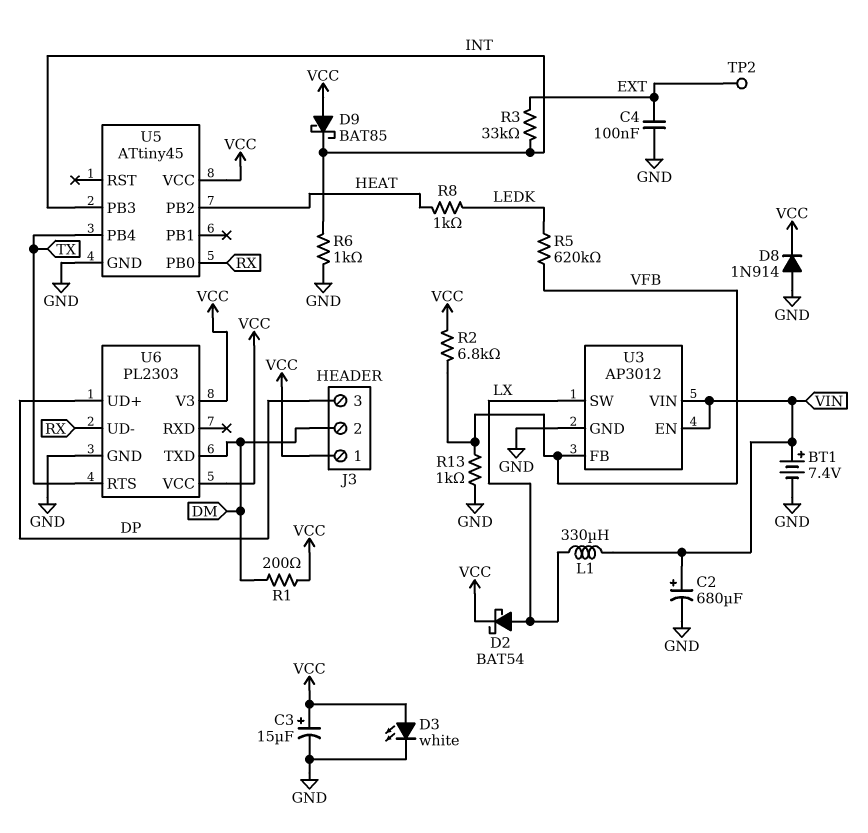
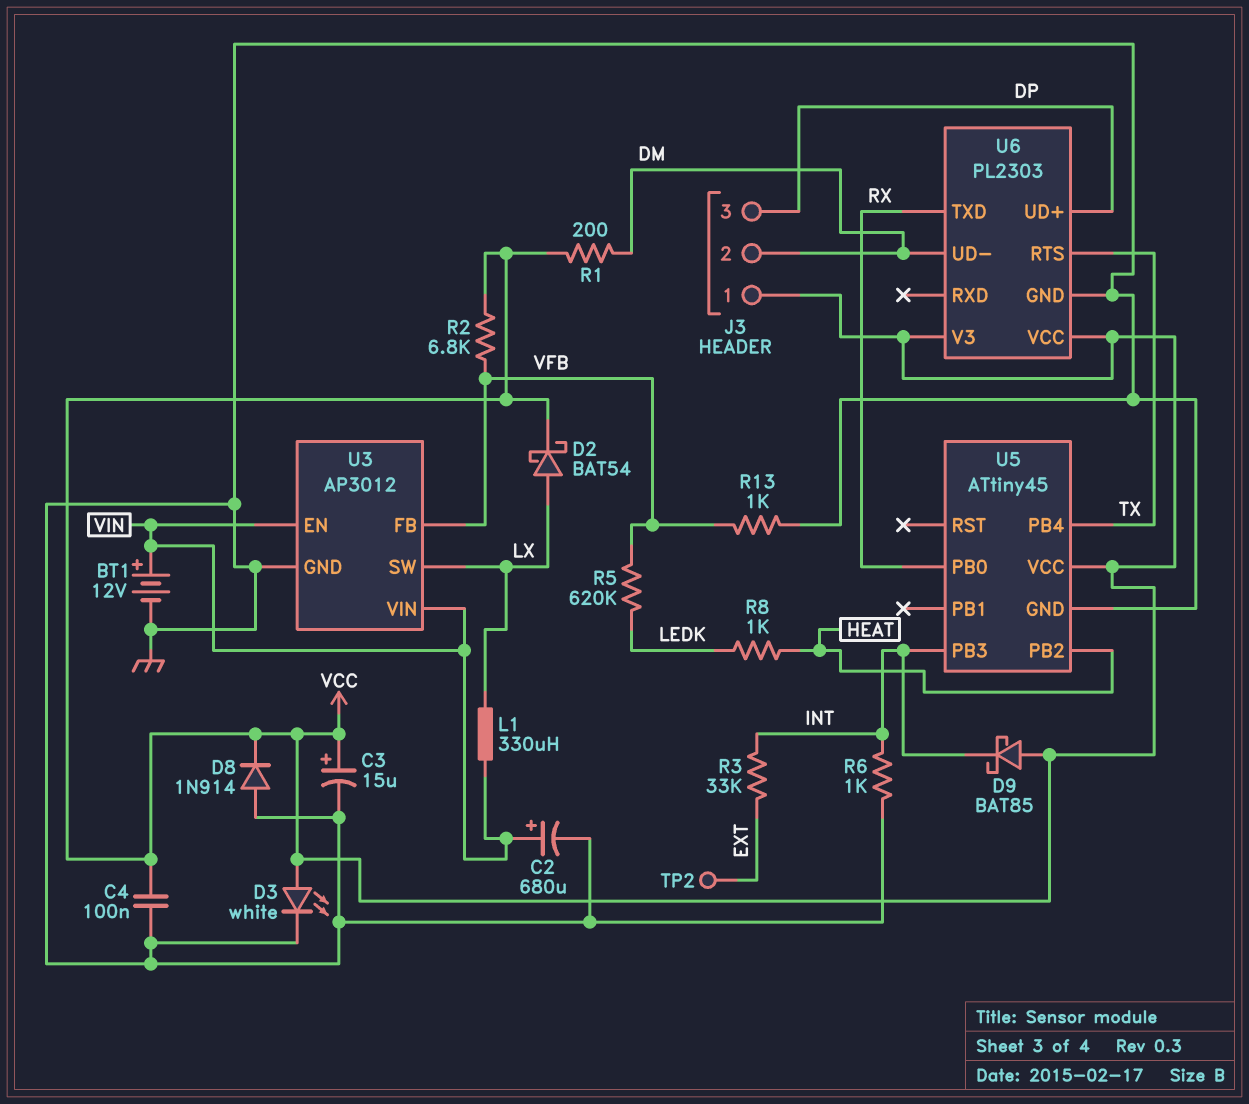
BT1: 7.4V (plus VIN, minus GND) -> 12V (plus VIN, minus GND)
C4: 100nF (EXT, GND) -> 100nF (GND, VCC)
U6 pin TXD: DM -> RX
U6 pin UD-: RX -> DM

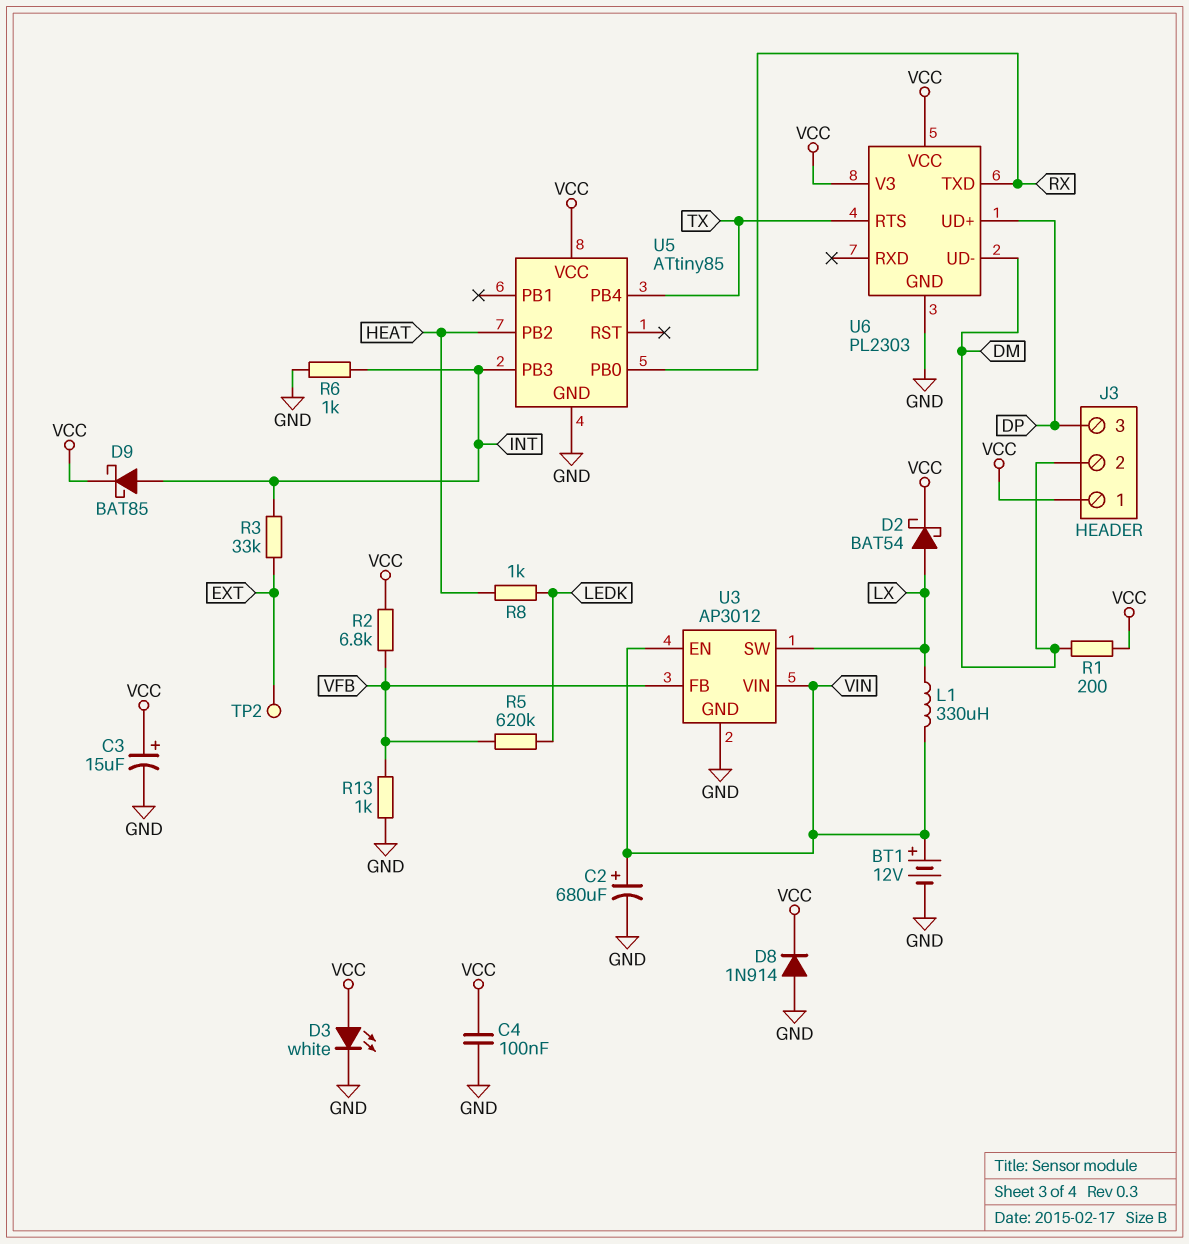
D9: schottky BAT85 (A VCC, K INT) -> schottky BAT85 (A INT, K VCC)
U5: ATtiny45 -> ATtiny85

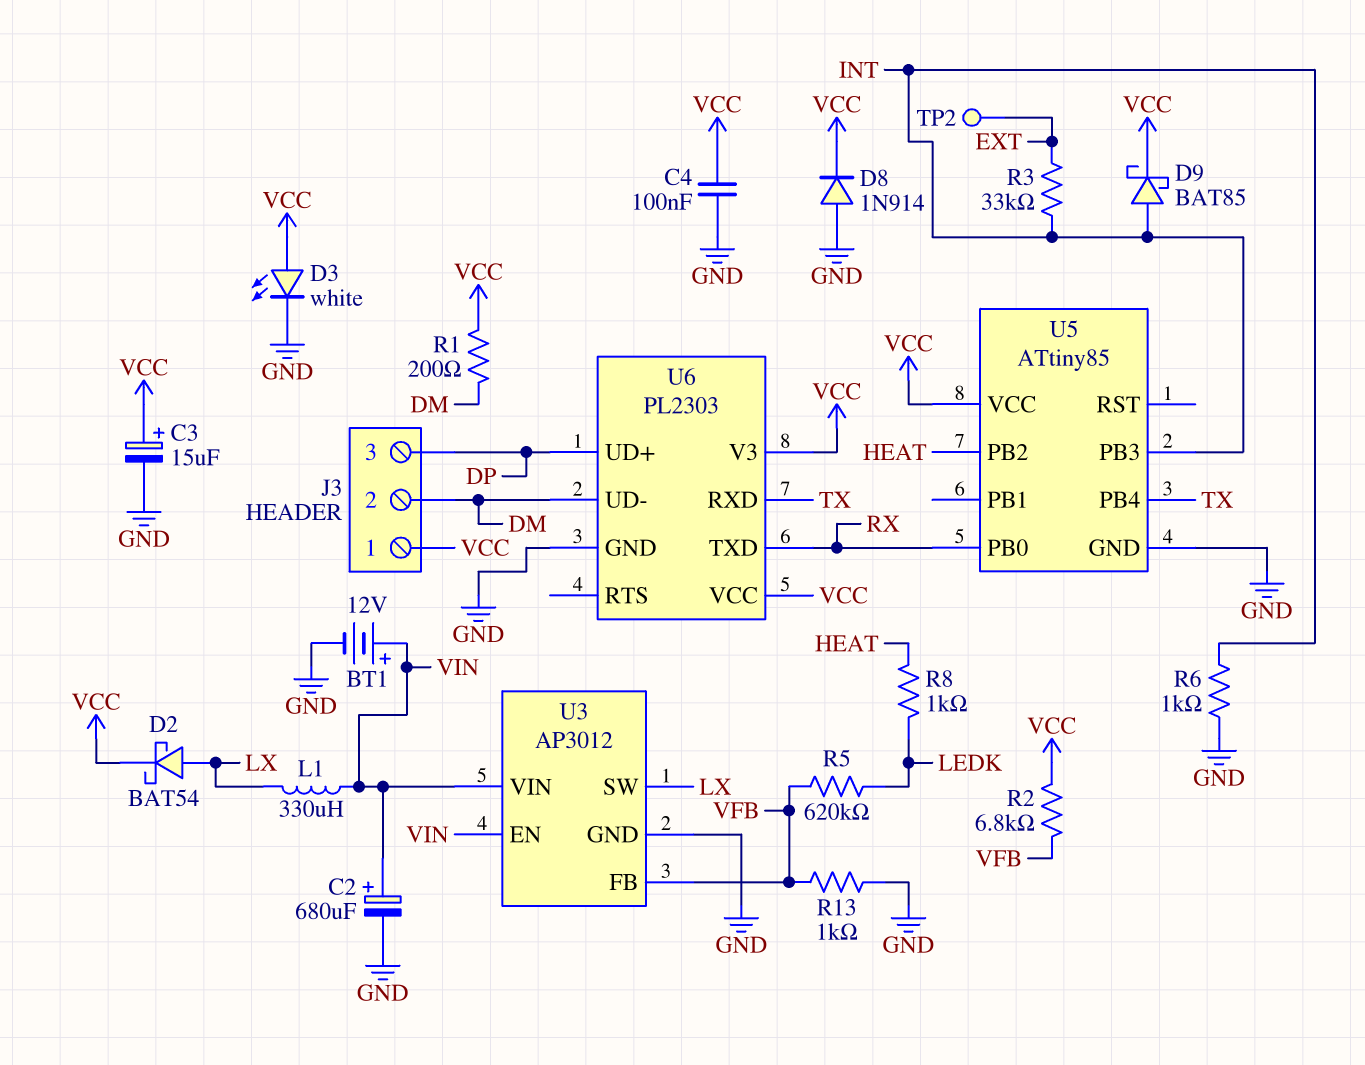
U6 pin RTS: TX -> none
U6 pin RXD: none -> TX

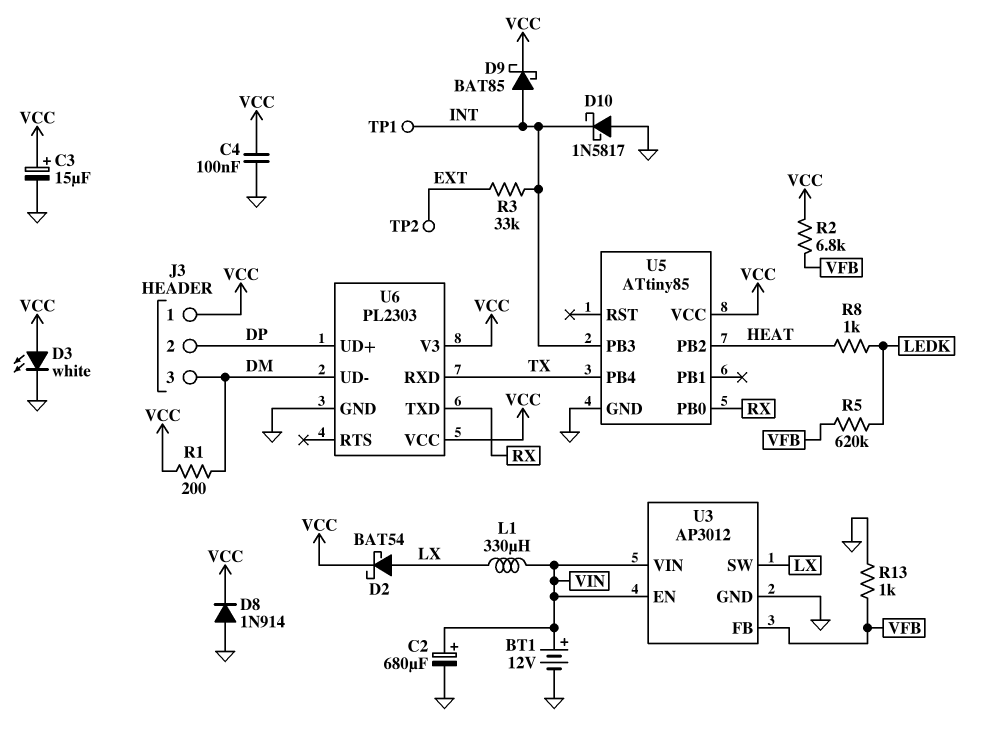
D10: none -> schottky 1N5817 (A GND, K INT)
J3 pin 2: DM -> DP
J3 pin 3: DP -> DM
R6: 1k (GND, INT) -> none
TP1: none -> test point (INT)

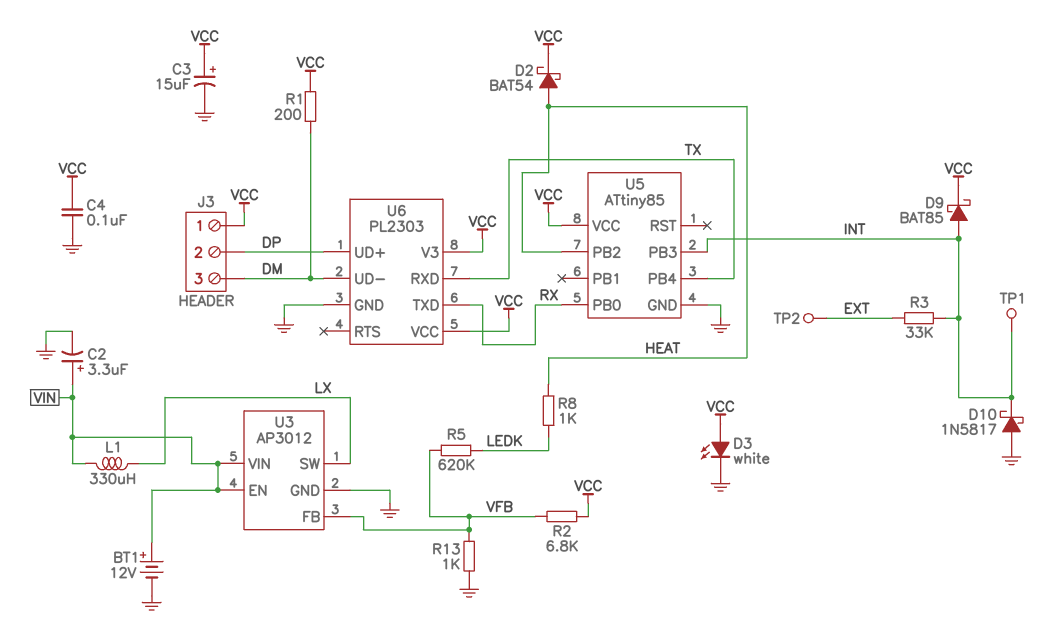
C2: 680uF (plus VIN, minus GND) -> 3.3uF (plus VIN, minus GND)
D2: schottky BAT54 (A LX, K VCC) -> schottky BAT54 (A HEAT, K VCC)
D8: diode 1N914 (A GND, K VCC) -> none

